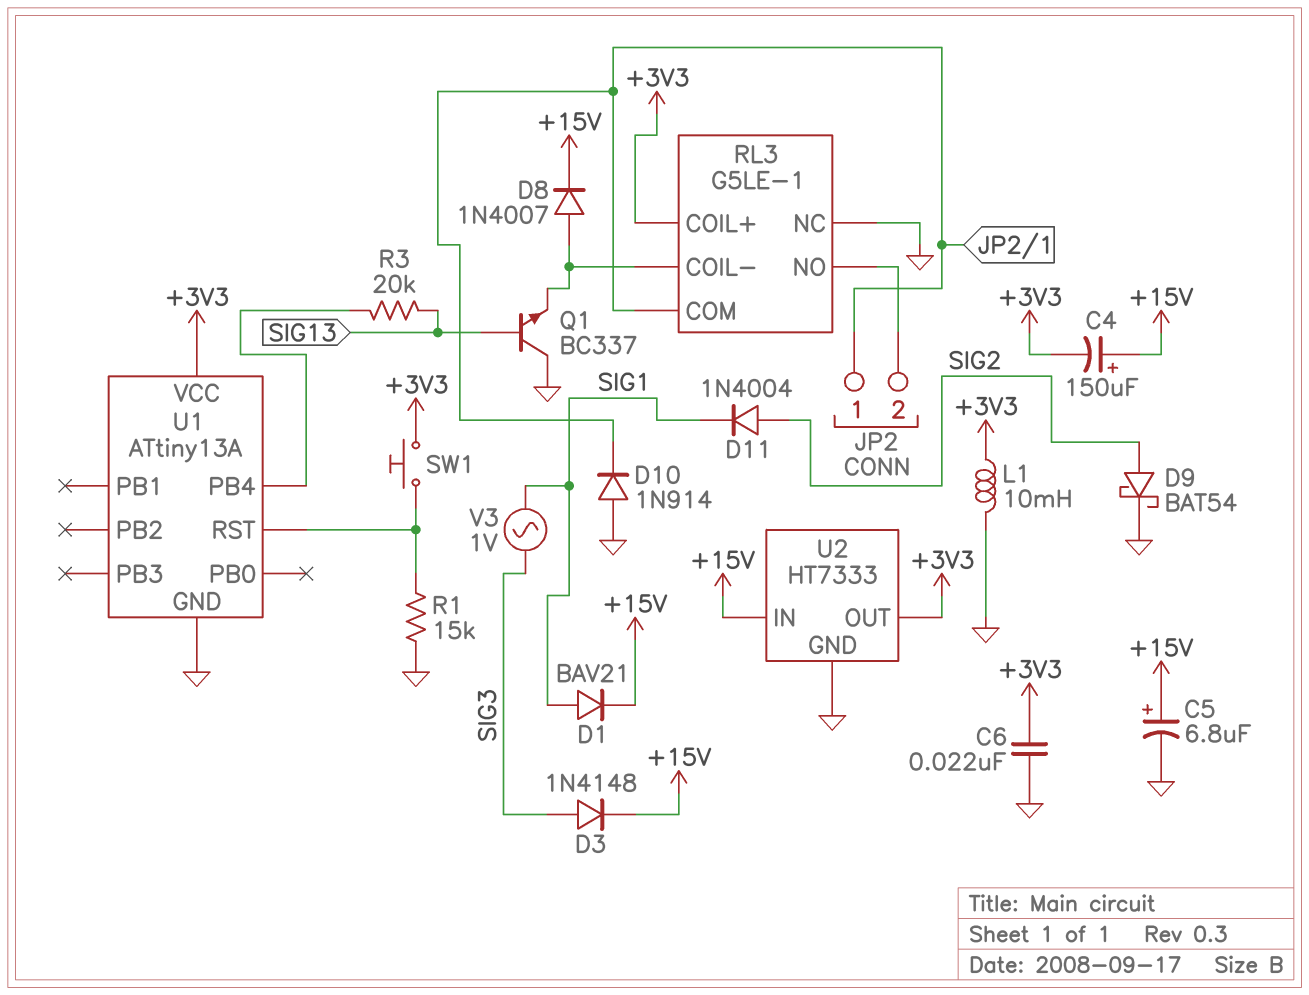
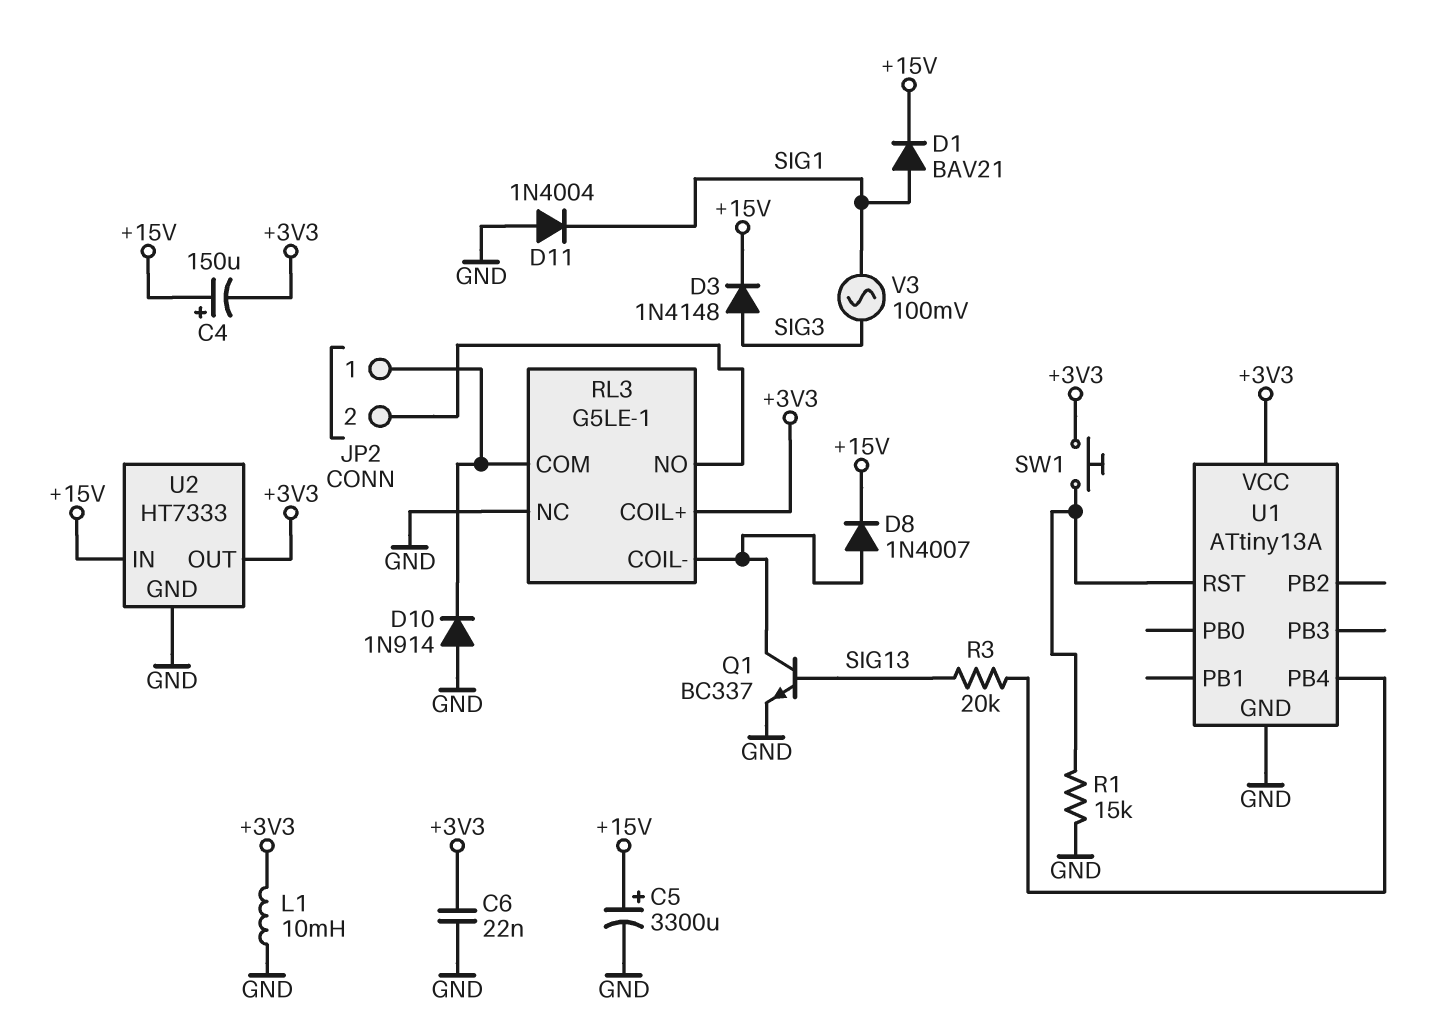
C5: 6.8uF (plus +15V, minus GND) -> 3300uF (plus +15V, minus GND)
D9: schottky BAT54 (A SIG2, K GND) -> none
D11: diode 1N4004 (A SIG2, K SIG1) -> diode 1N4004 (A GND, K SIG1)
Q1: NPN BC337 (B SIG13, C GND, E RL3/COIL-) -> NPN BC337 (B SIG13, C RL3/COIL-, E GND)
V3: AC 1V (SIG1, SIG3) -> AC 100mV (SIG1, SIG3)

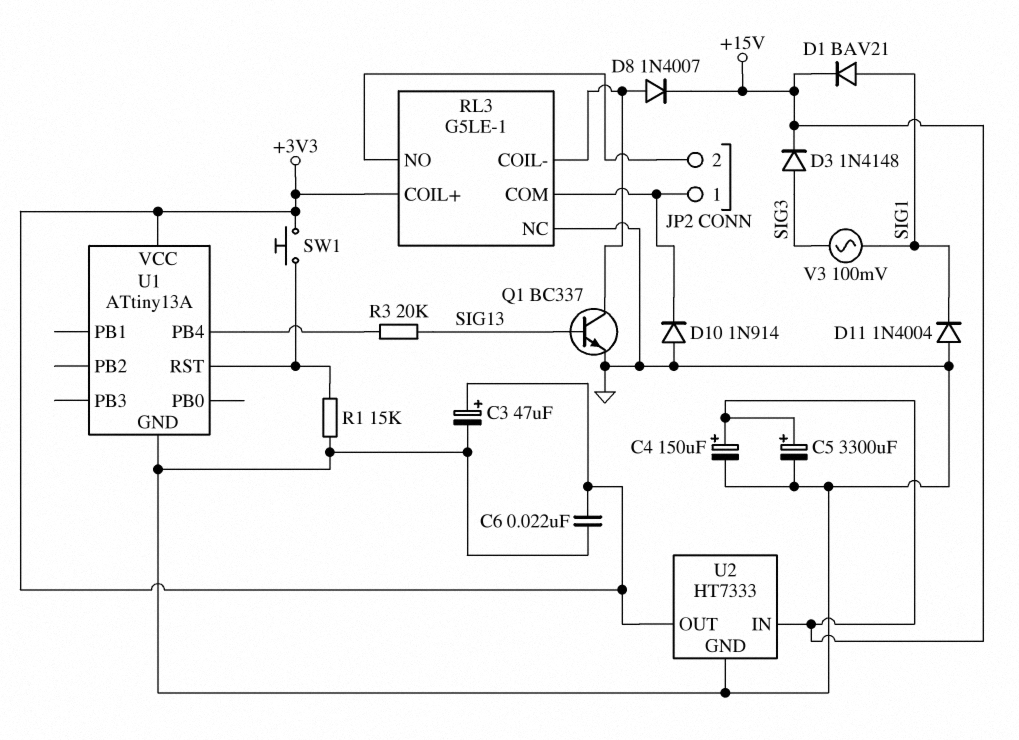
C3: none -> 47uF (plus +3V3, minus GND)
C4: 150uF (plus +15V, minus +3V3) -> 150uF (plus +15V, minus GND)
L1: 10mH (+3V3, GND) -> none

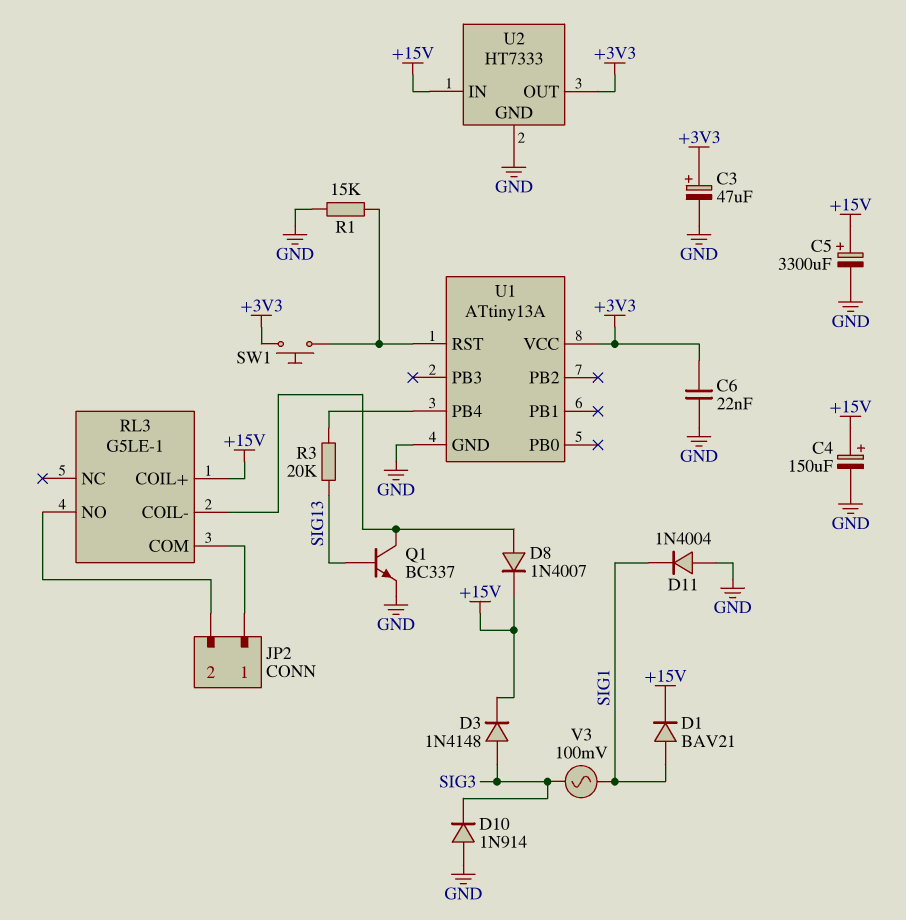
D10: diode 1N914 (A GND, K JP2/1) -> diode 1N914 (A GND, K SIG3)
RL3 pin COIL+: +3V3 -> +15V
RL3 pin NC: GND -> none

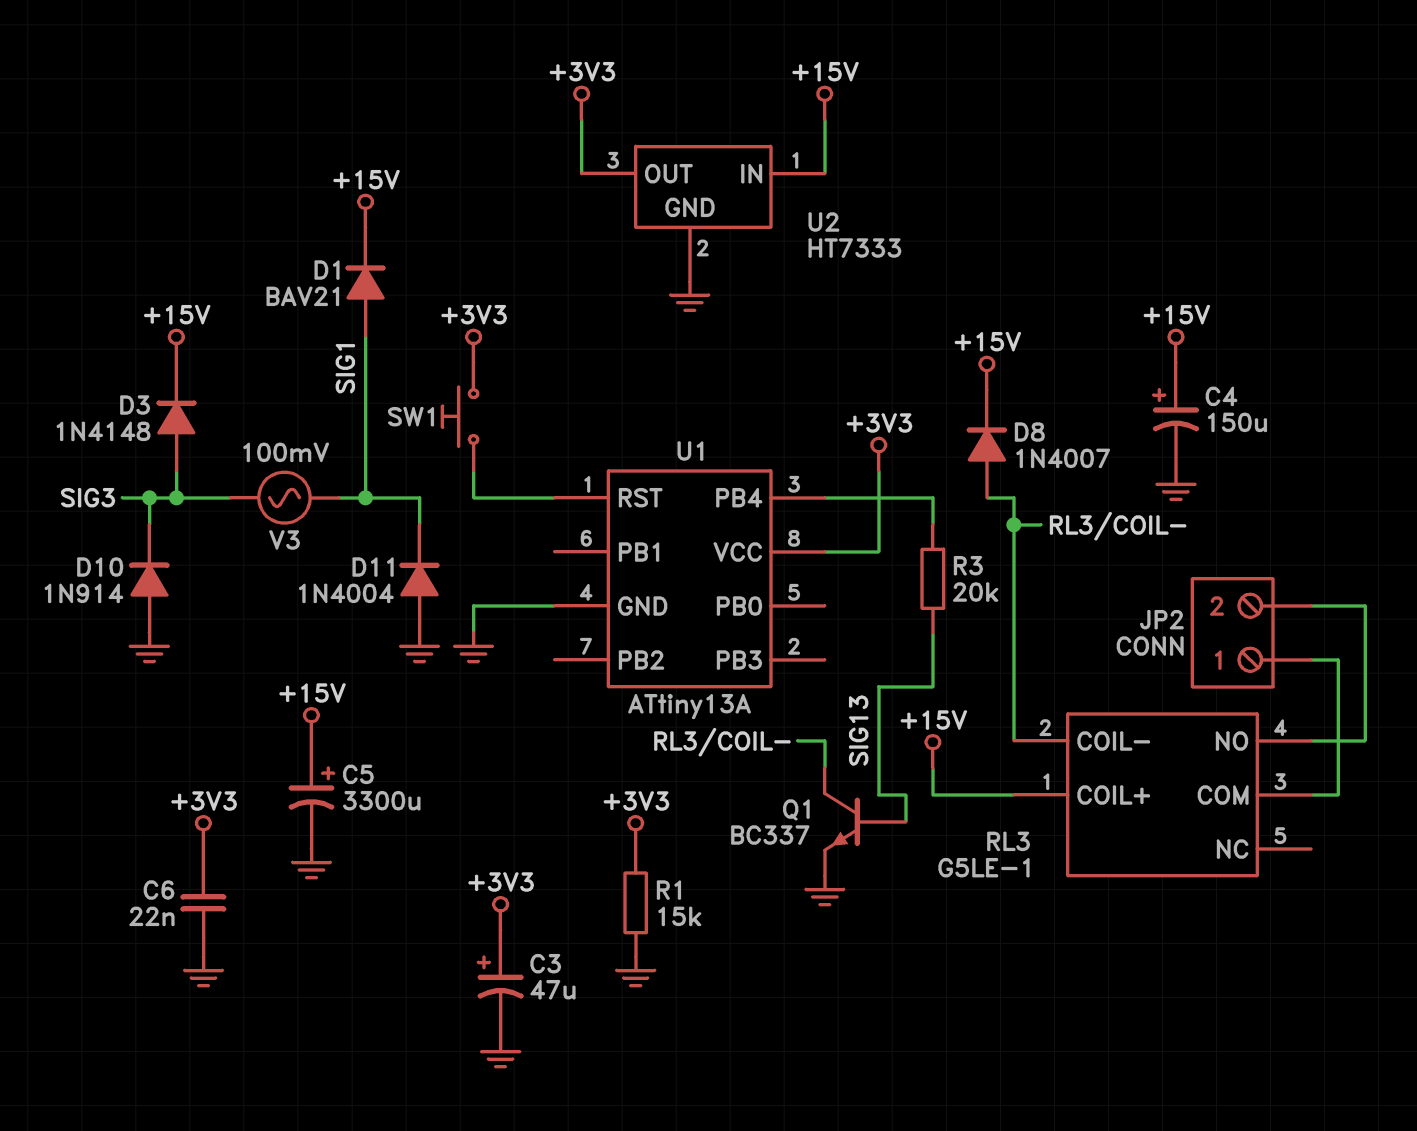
R1: 15k (GND, U1/RST) -> 15k (+3V3, GND)

